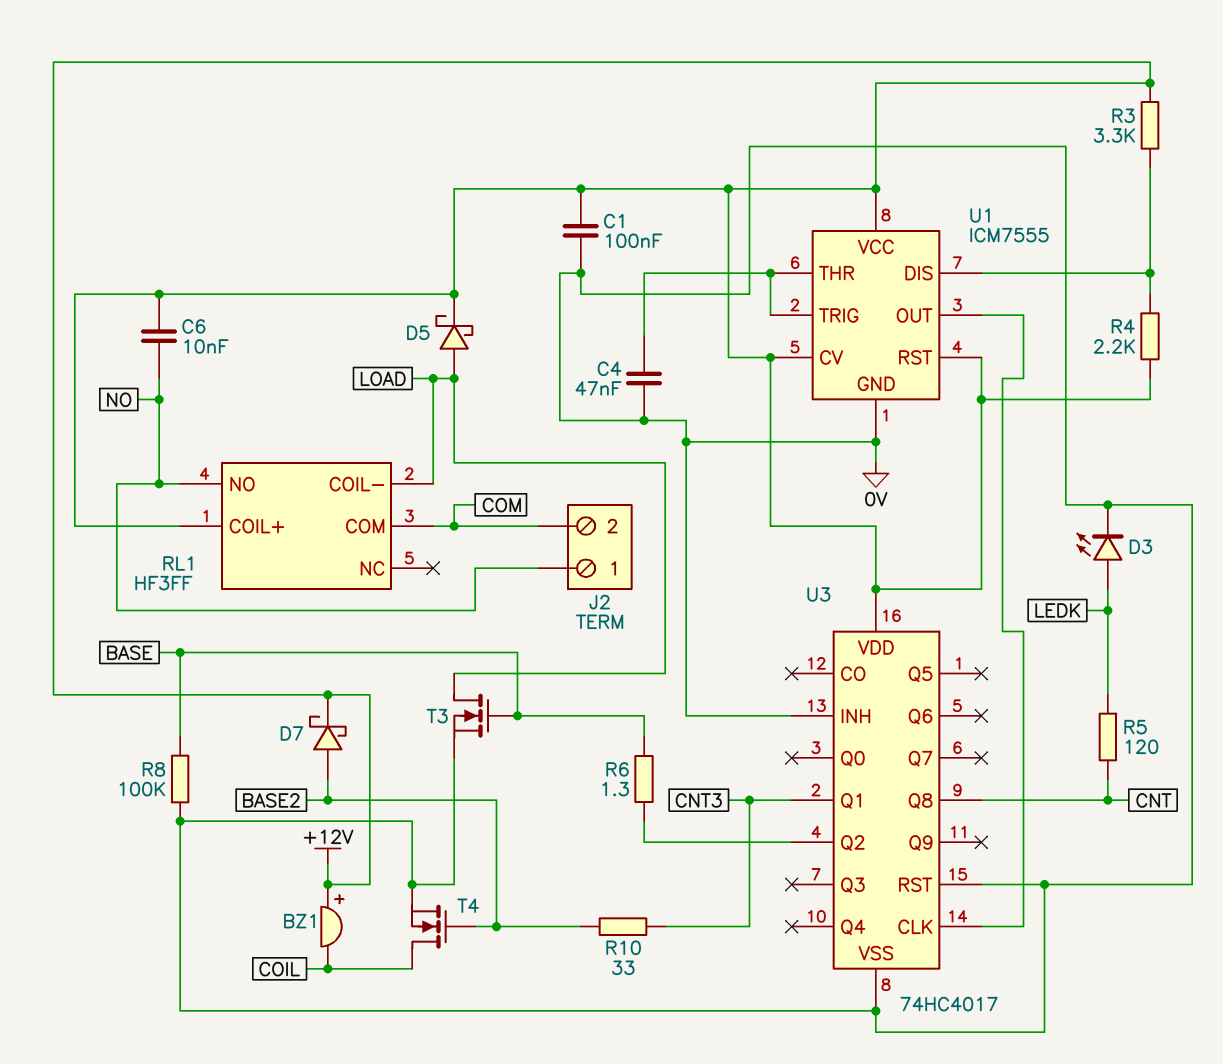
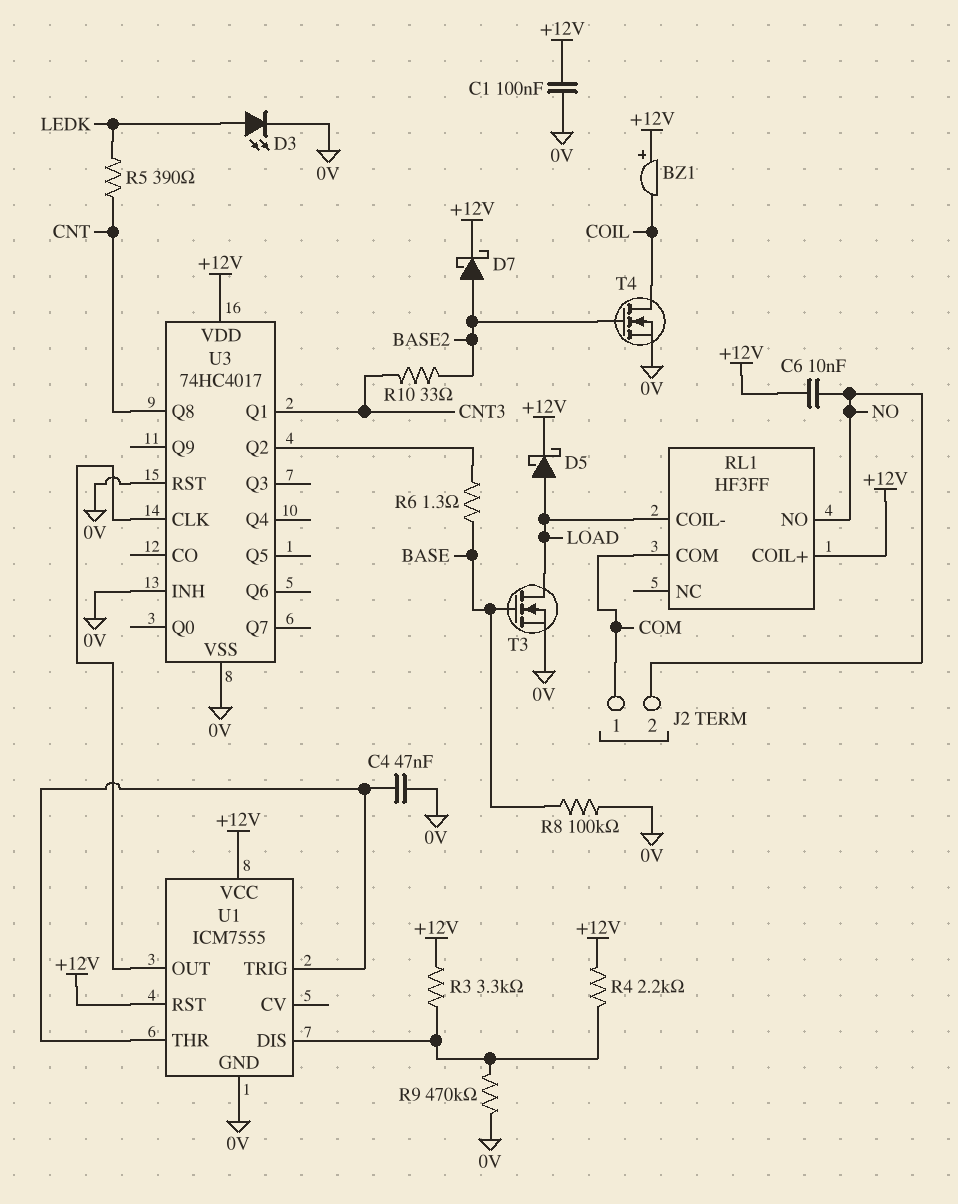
J2 pin 1: NO -> COM
J2 pin 2: COM -> NO
R5: 120 (CNT, LEDK) -> 390 (CNT, LEDK)
R9: none -> 470k (0V, U1/DIS)
U1 pin CV: +12V -> none

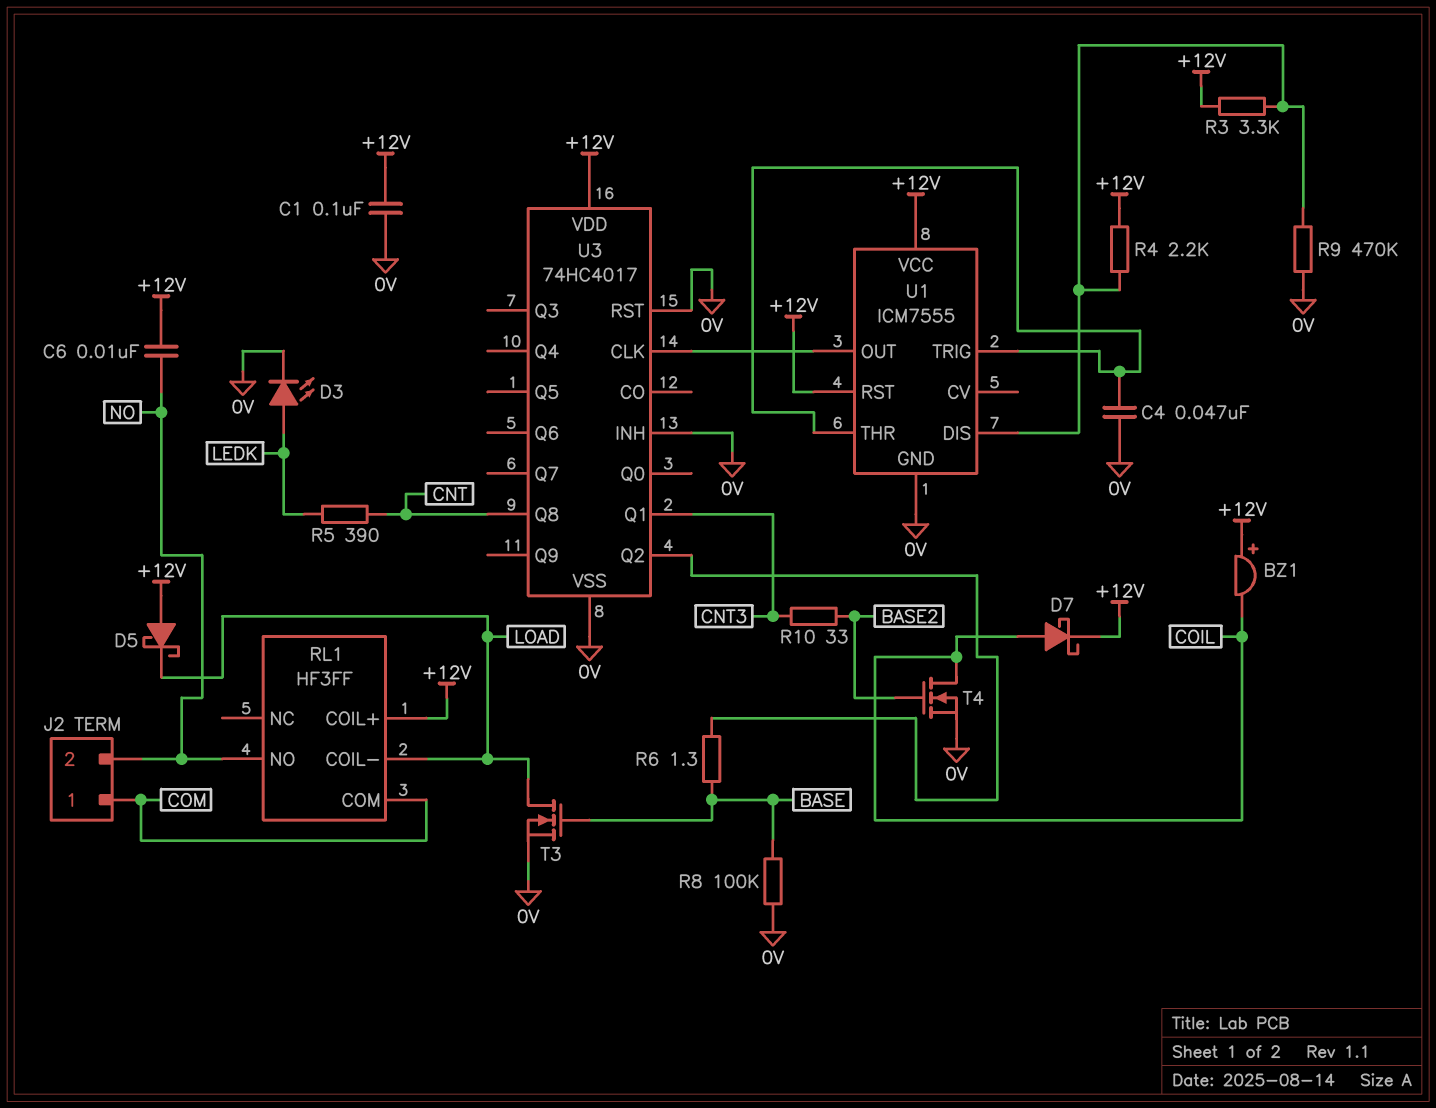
D5: schottky (A LOAD, K +12V) -> schottky (A +12V, K LOAD)
D7: schottky (A BASE2, K +12V) -> schottky (A COIL, K +12V)

